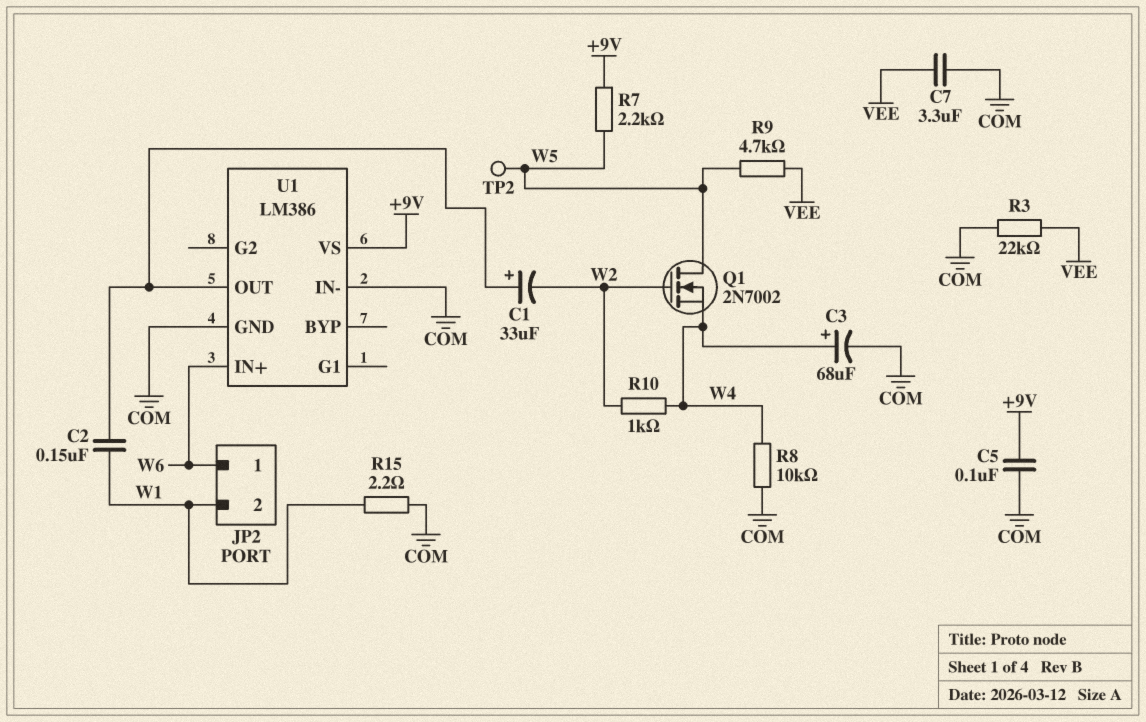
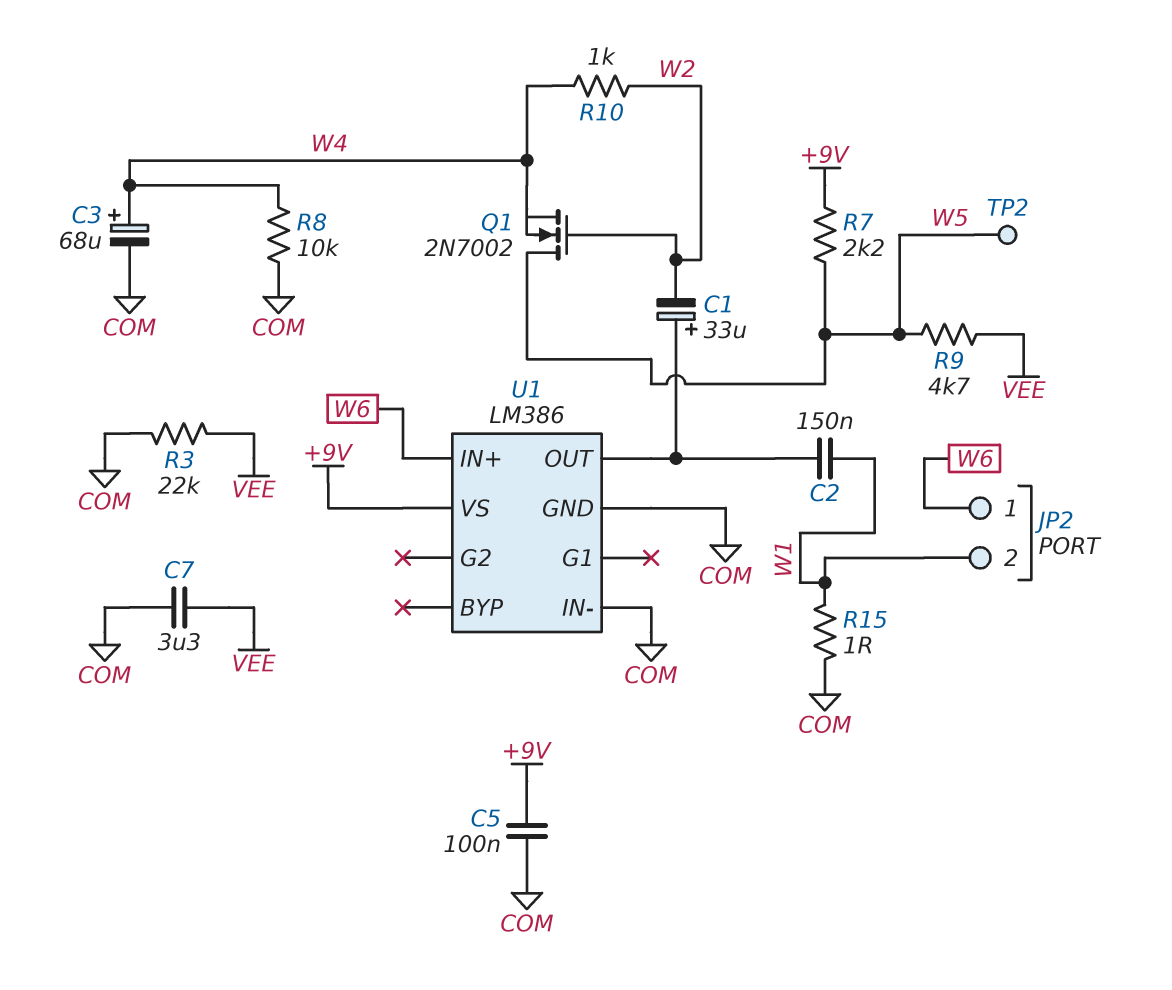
R15: 2.2 (COM, W1) -> 1 (COM, W1)

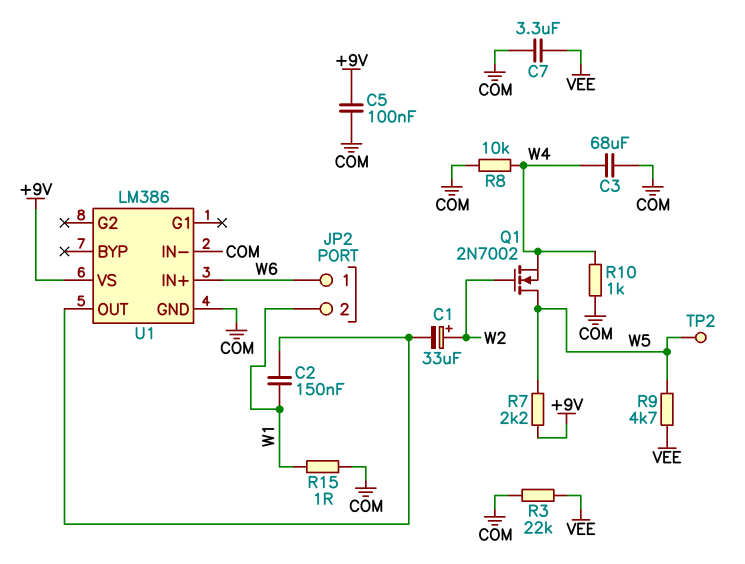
C1: 33uF (plus U1/OUT, minus W2) -> 33uF (plus W2, minus U1/OUT)
C3: 68uF (plus W4, minus COM) -> 68uF (COM, W4)
R10: 1k (W2, W4) -> 1k (COM, W4)

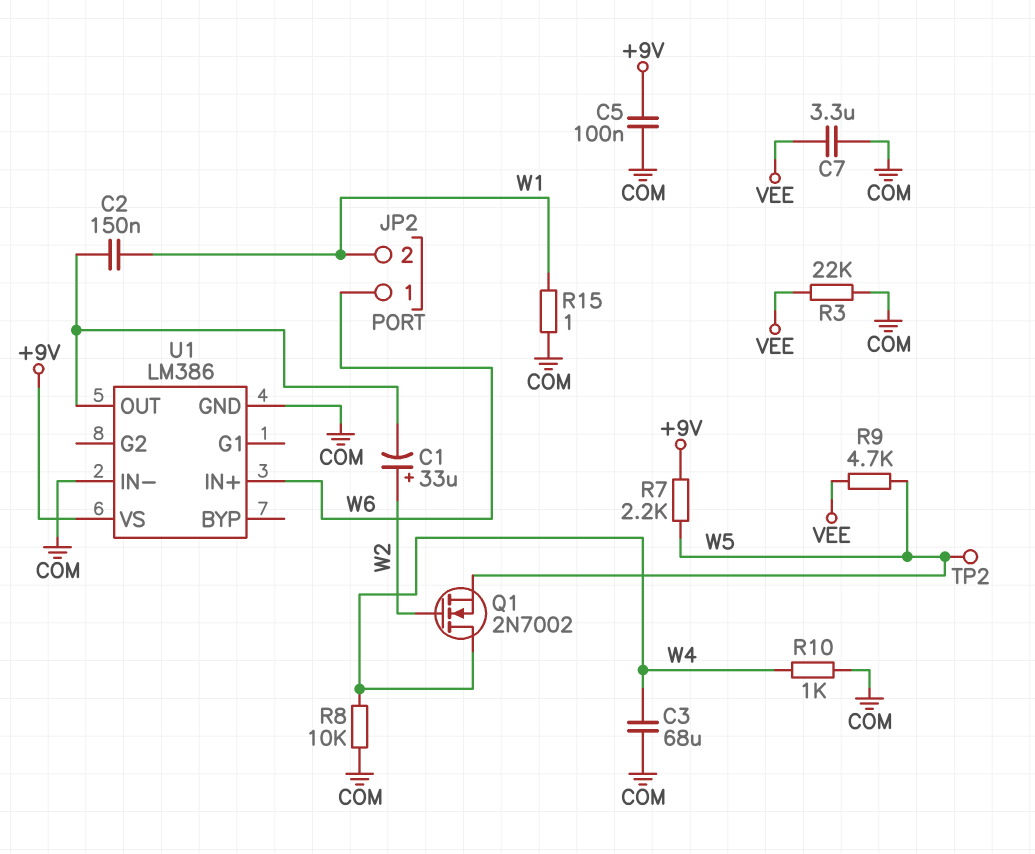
Q1: NMOS 2N7002 (G W2, D W5, S W4) -> NMOS 2N7002 (G W2, D W4, S W5)

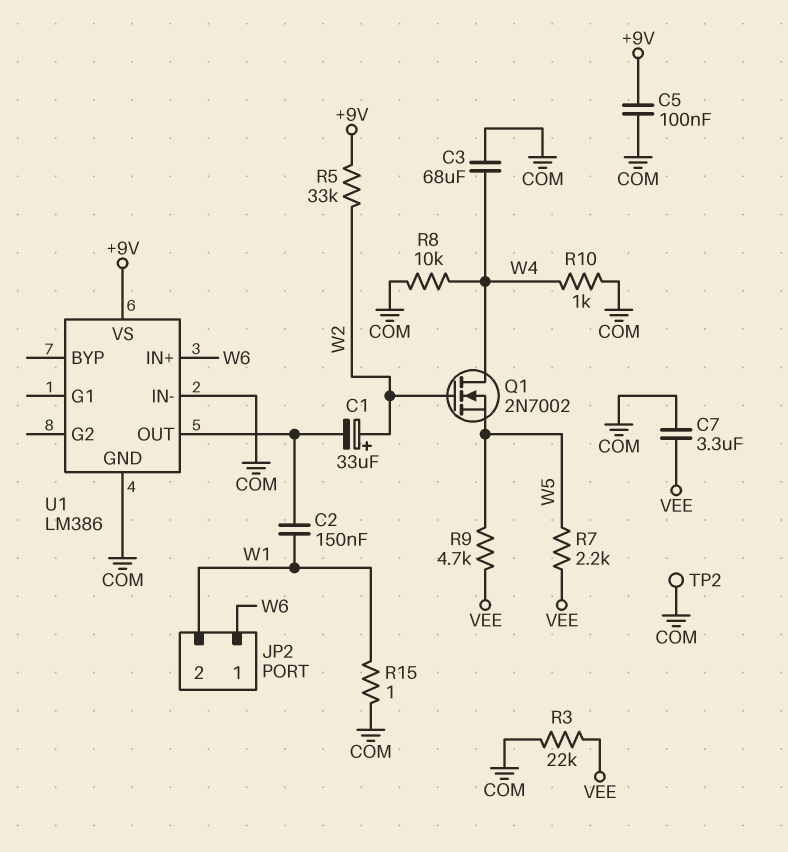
R5: none -> 33k (+9V, W2)
R7: 2.2k (+9V, W5) -> 2.2k (VEE, W5)
TP2: test point (W5) -> test point (COM)

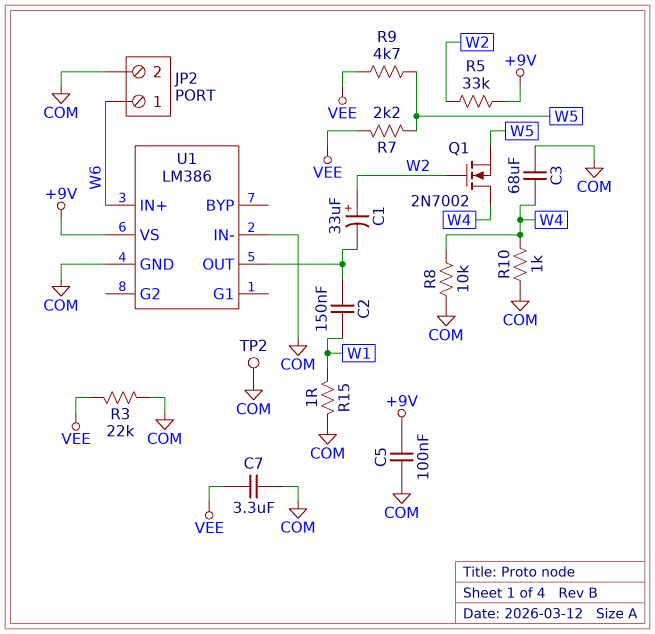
JP2 pin 2: W1 -> COM

